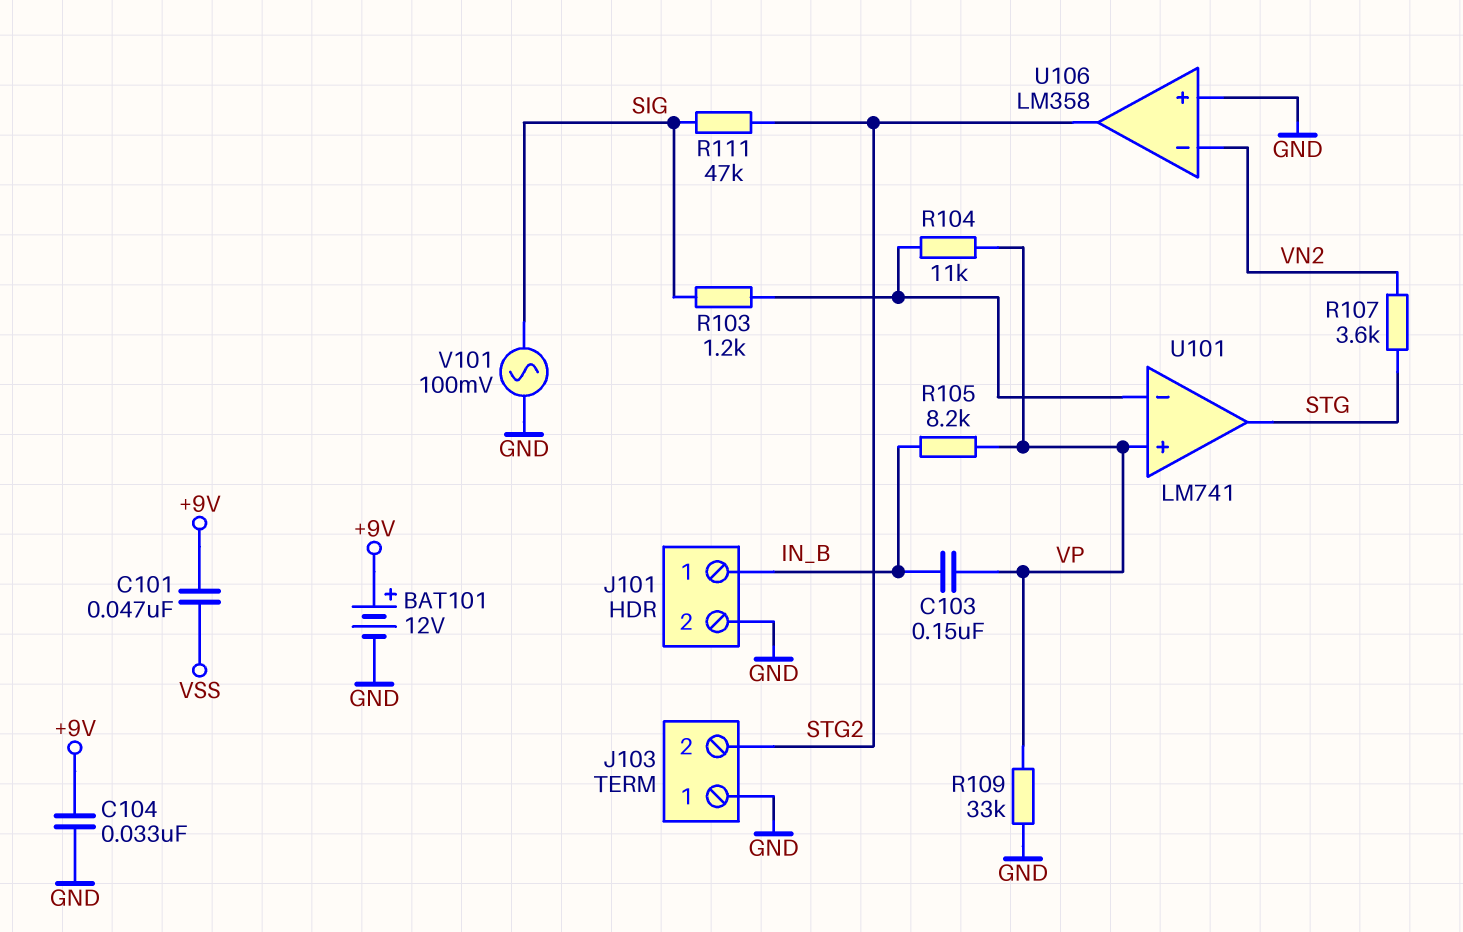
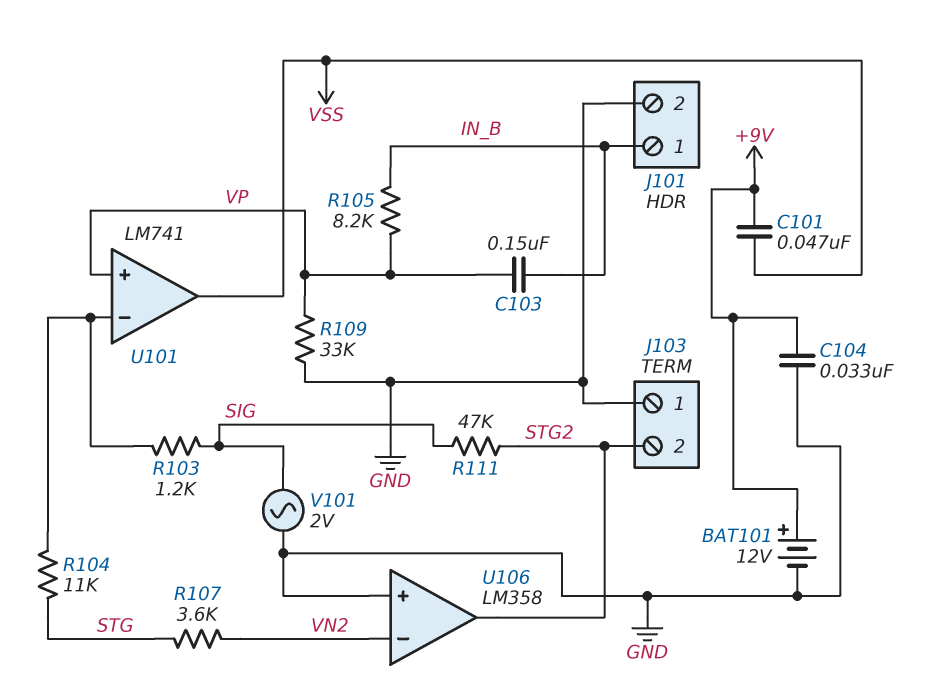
R104: 11k (U101/in-, VP) -> 11k (STG, U101/in-)
U101 pin out: STG -> VSS
V101: AC 100mV (GND, SIG) -> AC 2V (GND, SIG)

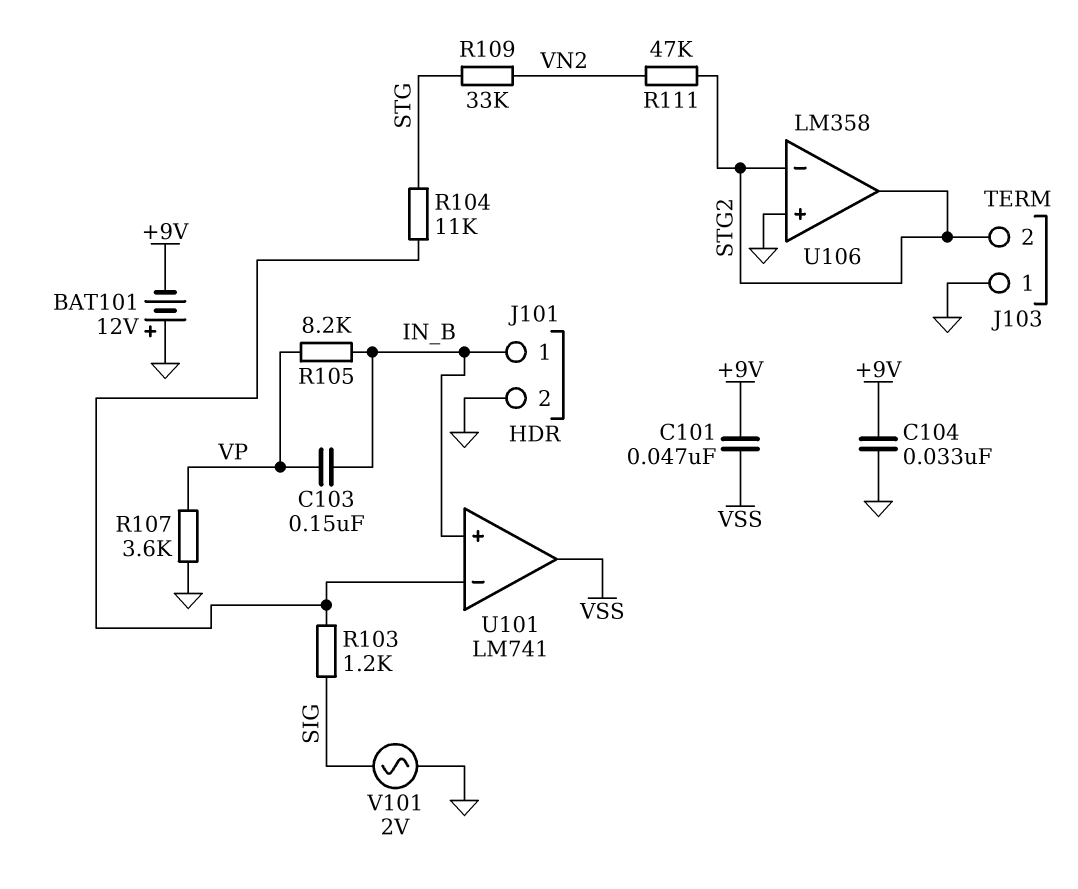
BAT101: 12V (plus +9V, minus GND) -> 12V (plus GND, minus +9V)
R107: 3.6k (STG, VN2) -> 3.6k (GND, VP)
R109: 33k (GND, VP) -> 33k (STG, VN2)
R111: 47k (SIG, STG2) -> 47k (STG2, VN2)
U101 pin in+: VP -> IN_B
U106 pin in-: VN2 -> STG2

